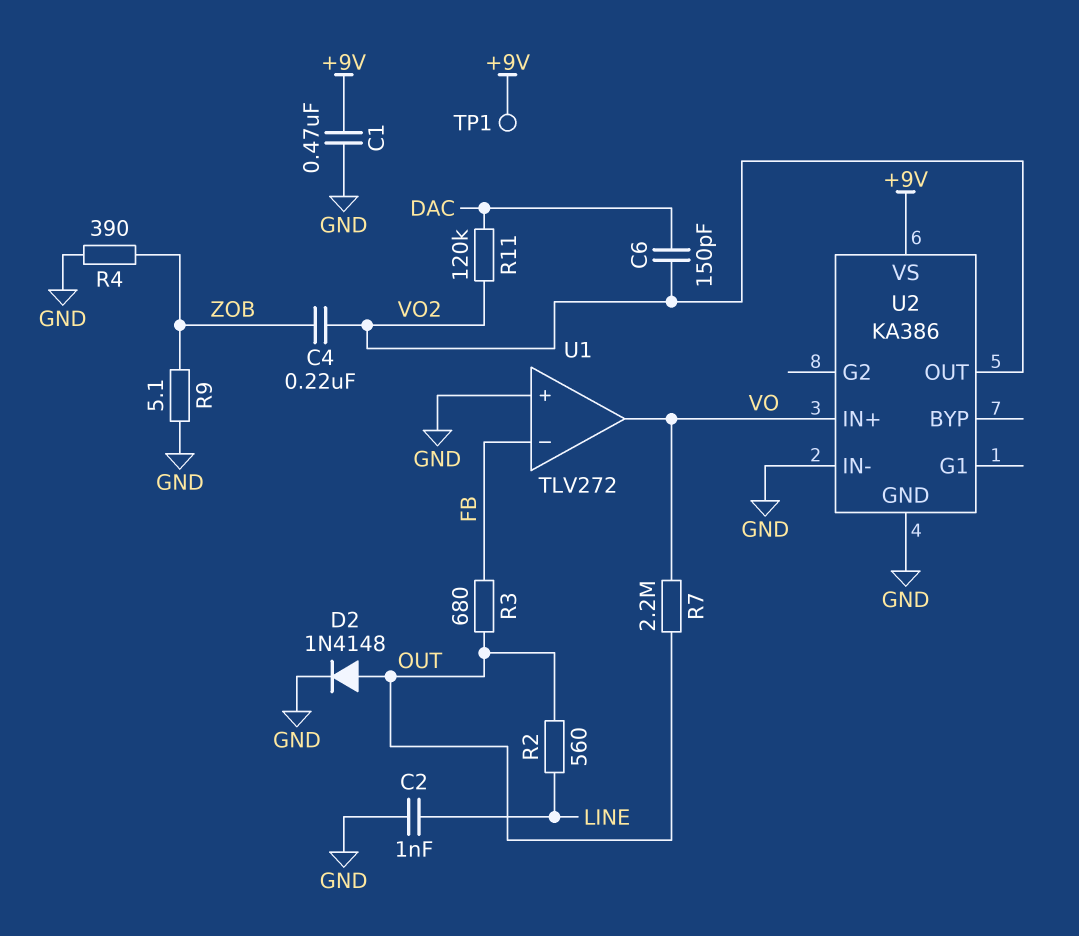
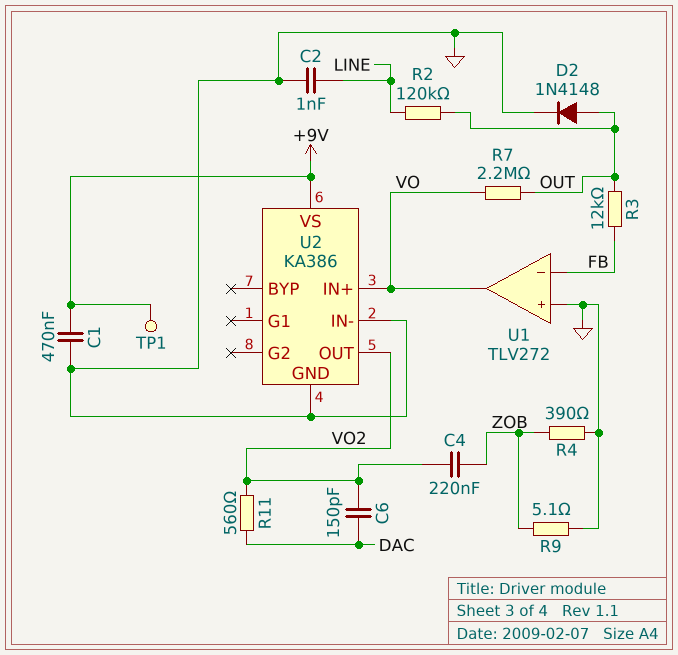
R2: 560 (LINE, OUT) -> 120k (LINE, OUT)
R3: 680 (FB, OUT) -> 12k (FB, OUT)
R11: 120k (DAC, VO2) -> 560 (DAC, VO2)

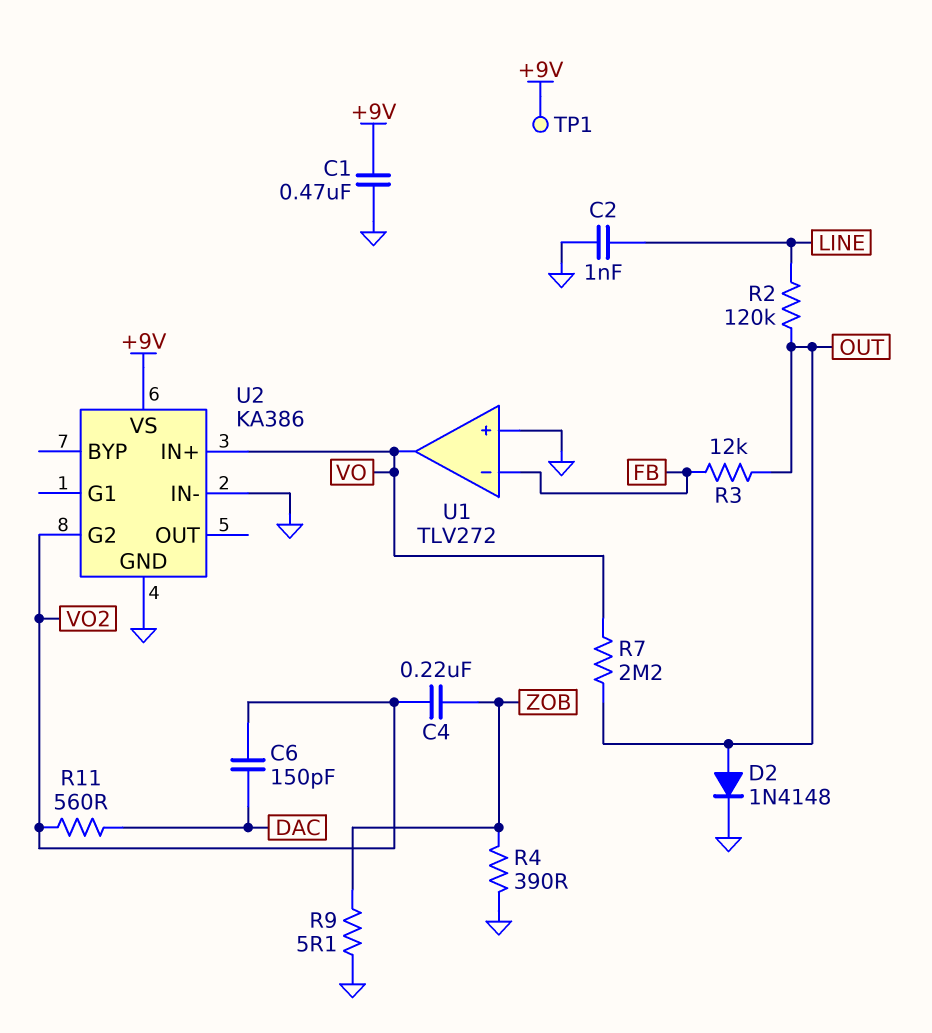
U2 pin G2: none -> VO2
U2 pin OUT: VO2 -> none

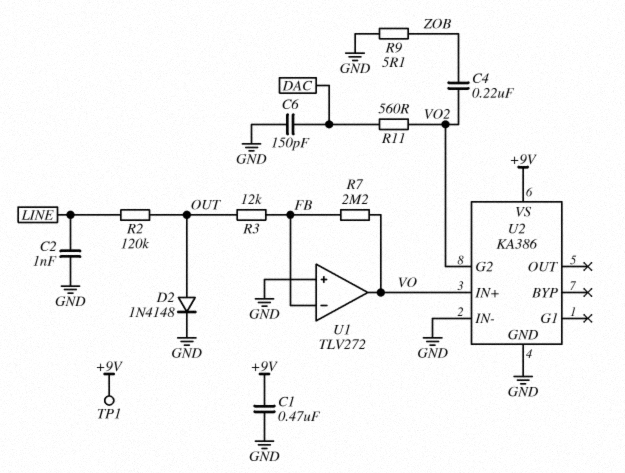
C6: 150pF (DAC, VO2) -> 150pF (DAC, GND)
R4: 390 (GND, ZOB) -> none
R7: 2.2M (OUT, VO) -> 2.2M (FB, VO)

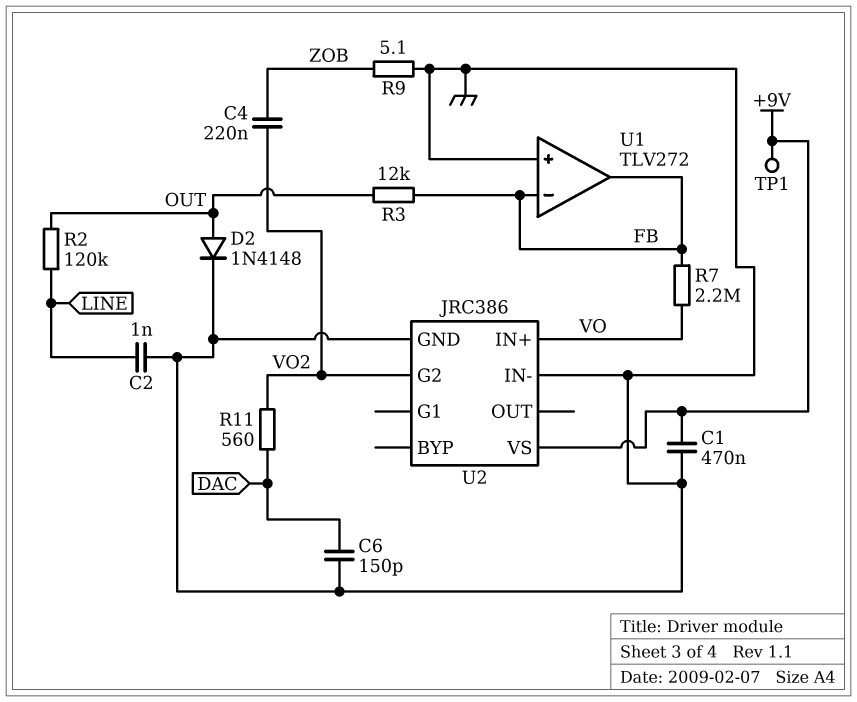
U1 pin out: VO -> FB
U2: KA386 -> JRC386

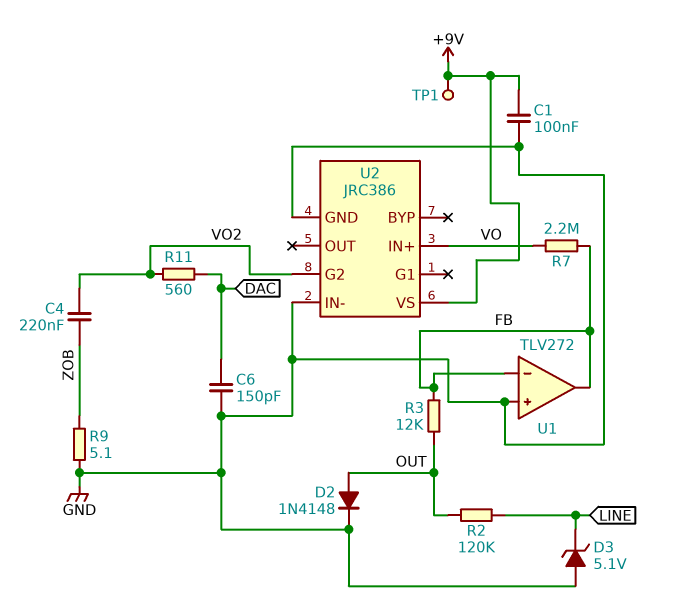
C1: 470nF (+9V, GND) -> 100nF (+9V, GND)
C2: 1nF (GND, LINE) -> none
D3: none -> zener 5.1V (A GND, K LINE)

